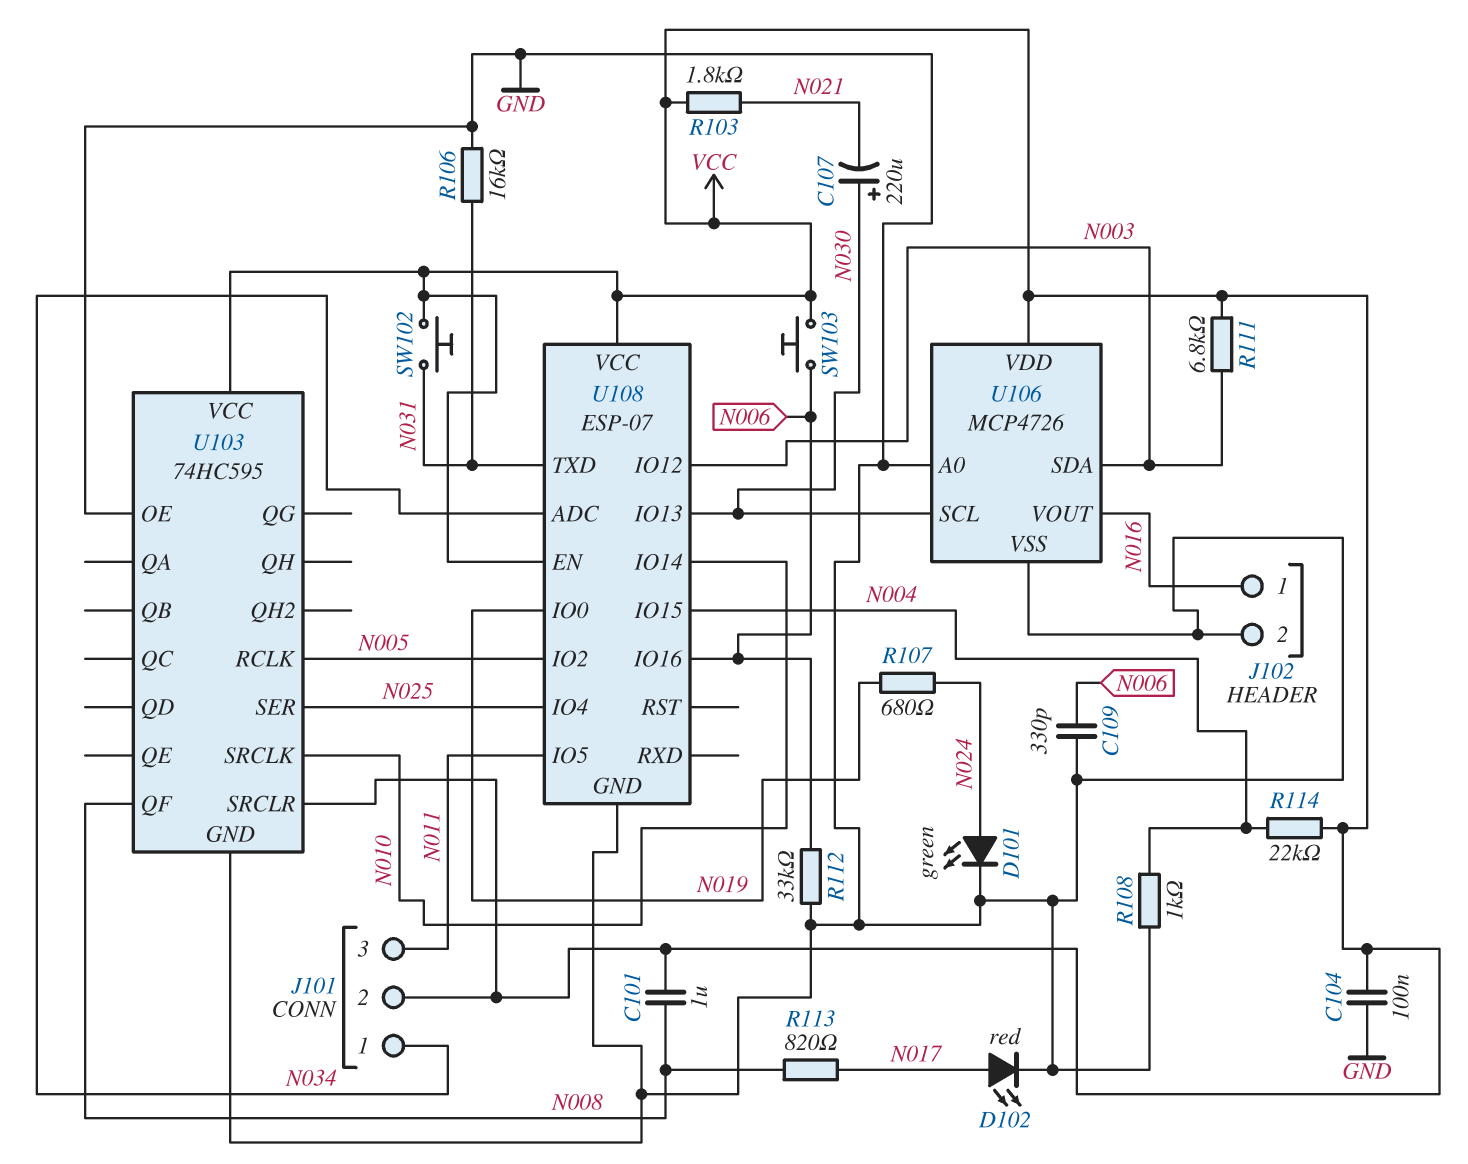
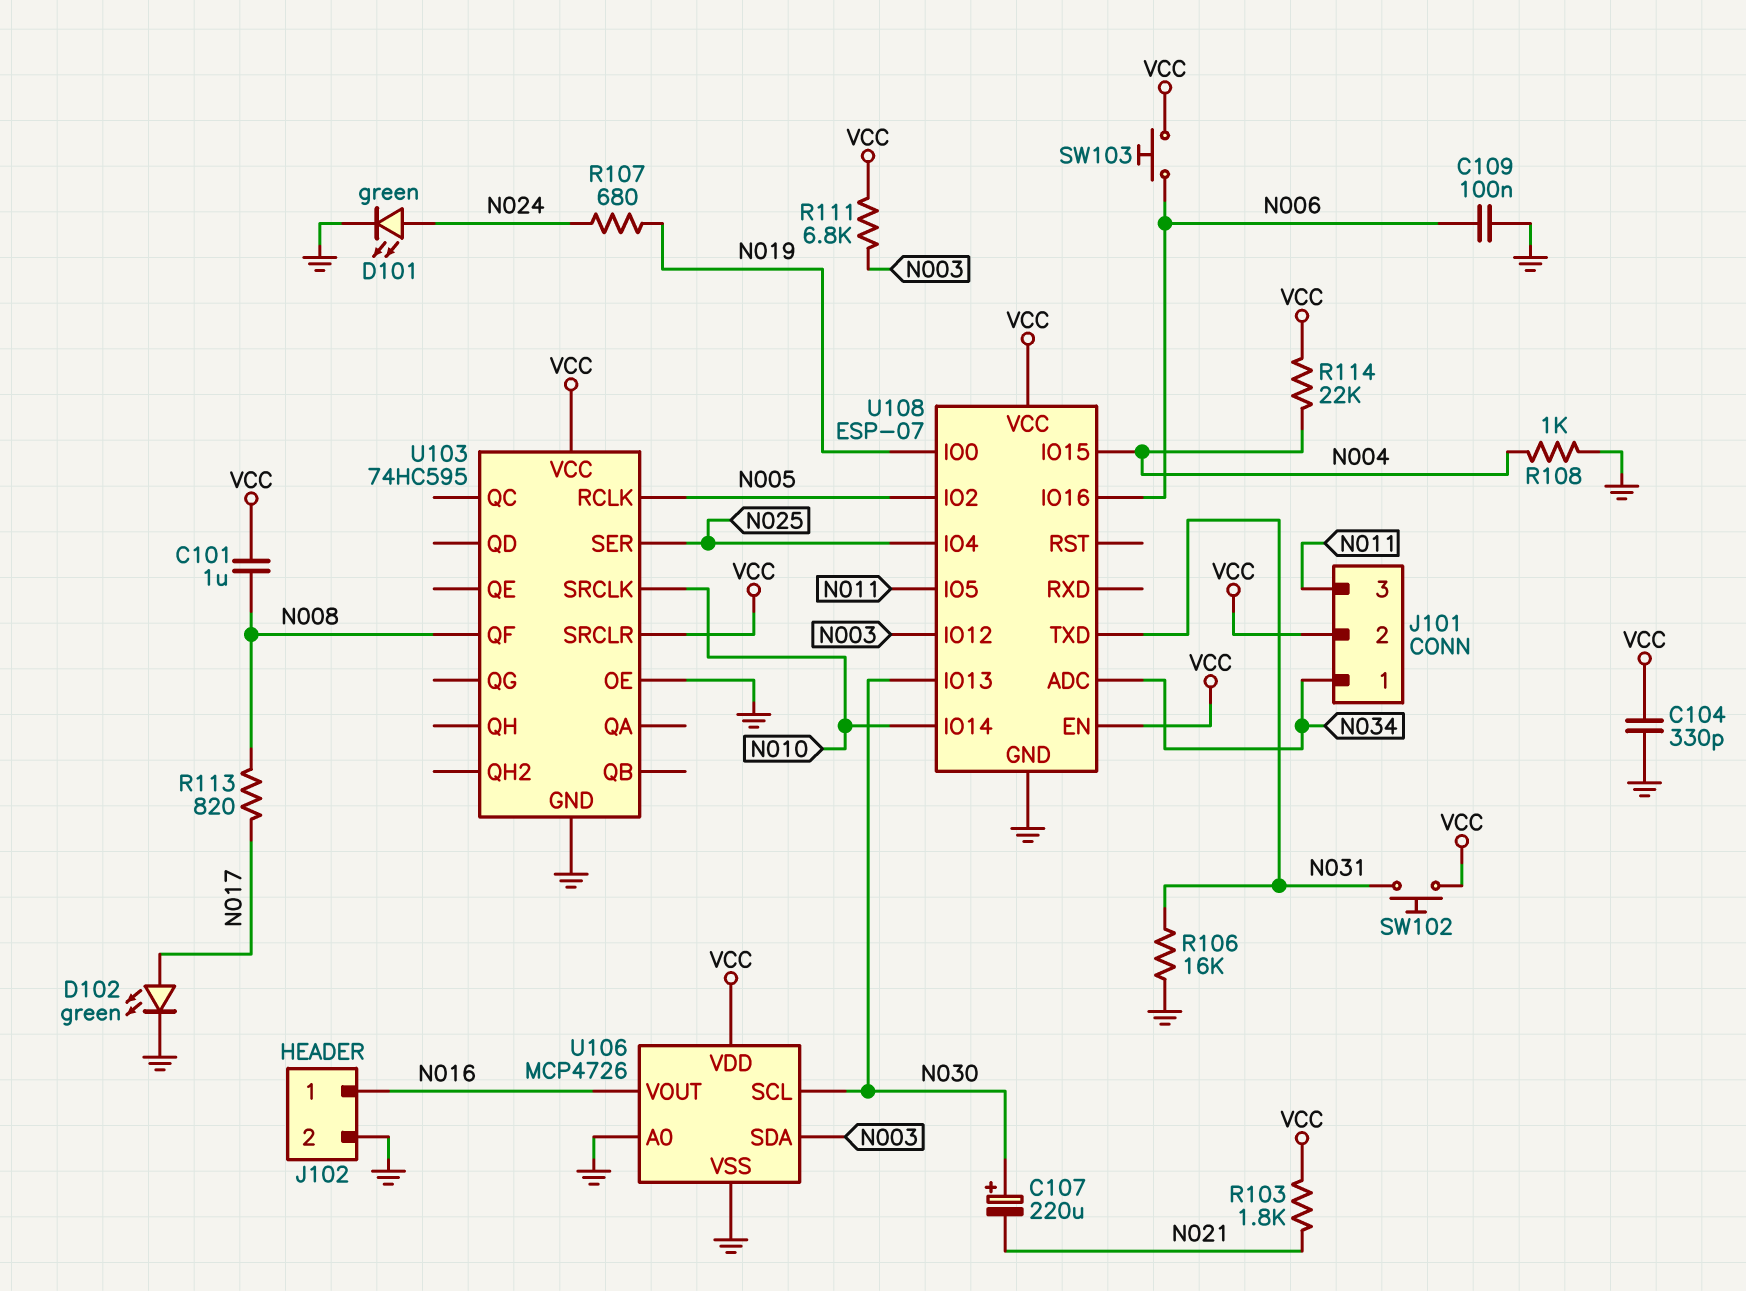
C104: 100nF (GND, VCC) -> 330pF (GND, VCC)
C109: 330pF (GND, N006) -> 100nF (GND, N006)
D102: LED red (A N017, K GND) -> LED green (A N017, K GND)
R112: 33k (GND, N006) -> none

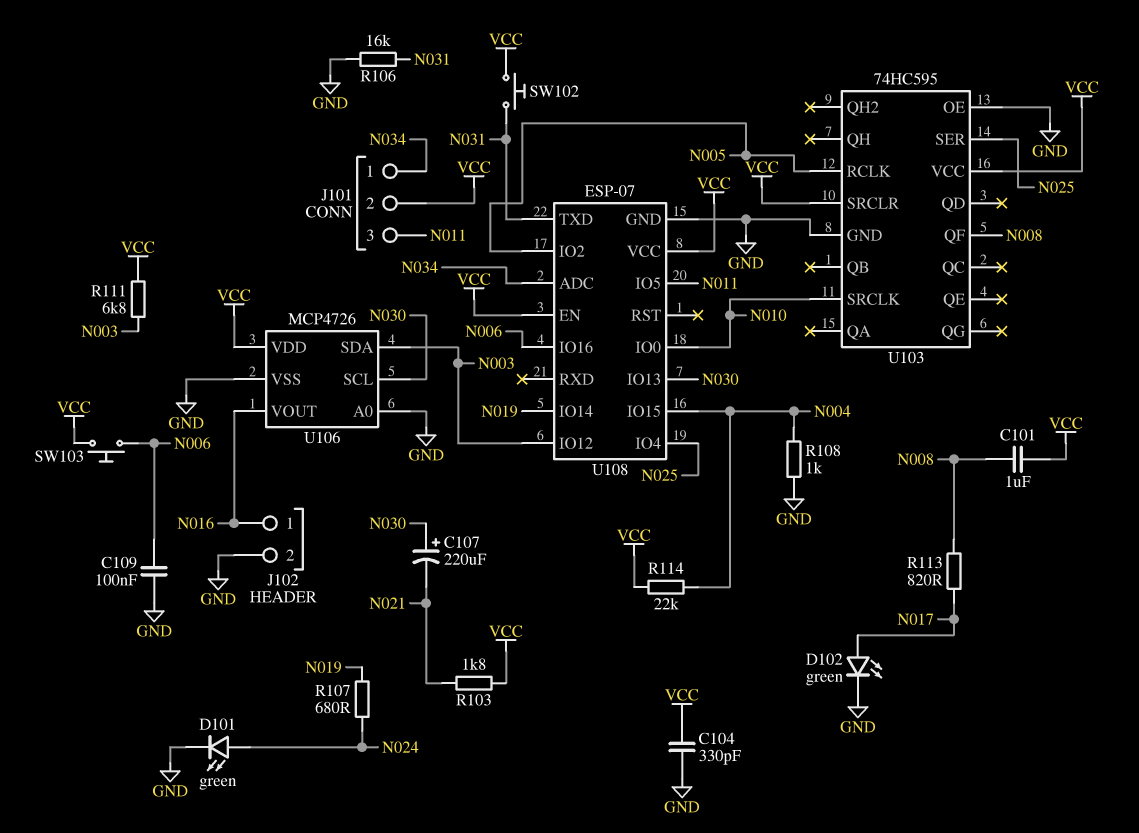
U108 pin IO0: N019 -> N010
U108 pin IO14: N010 -> N019

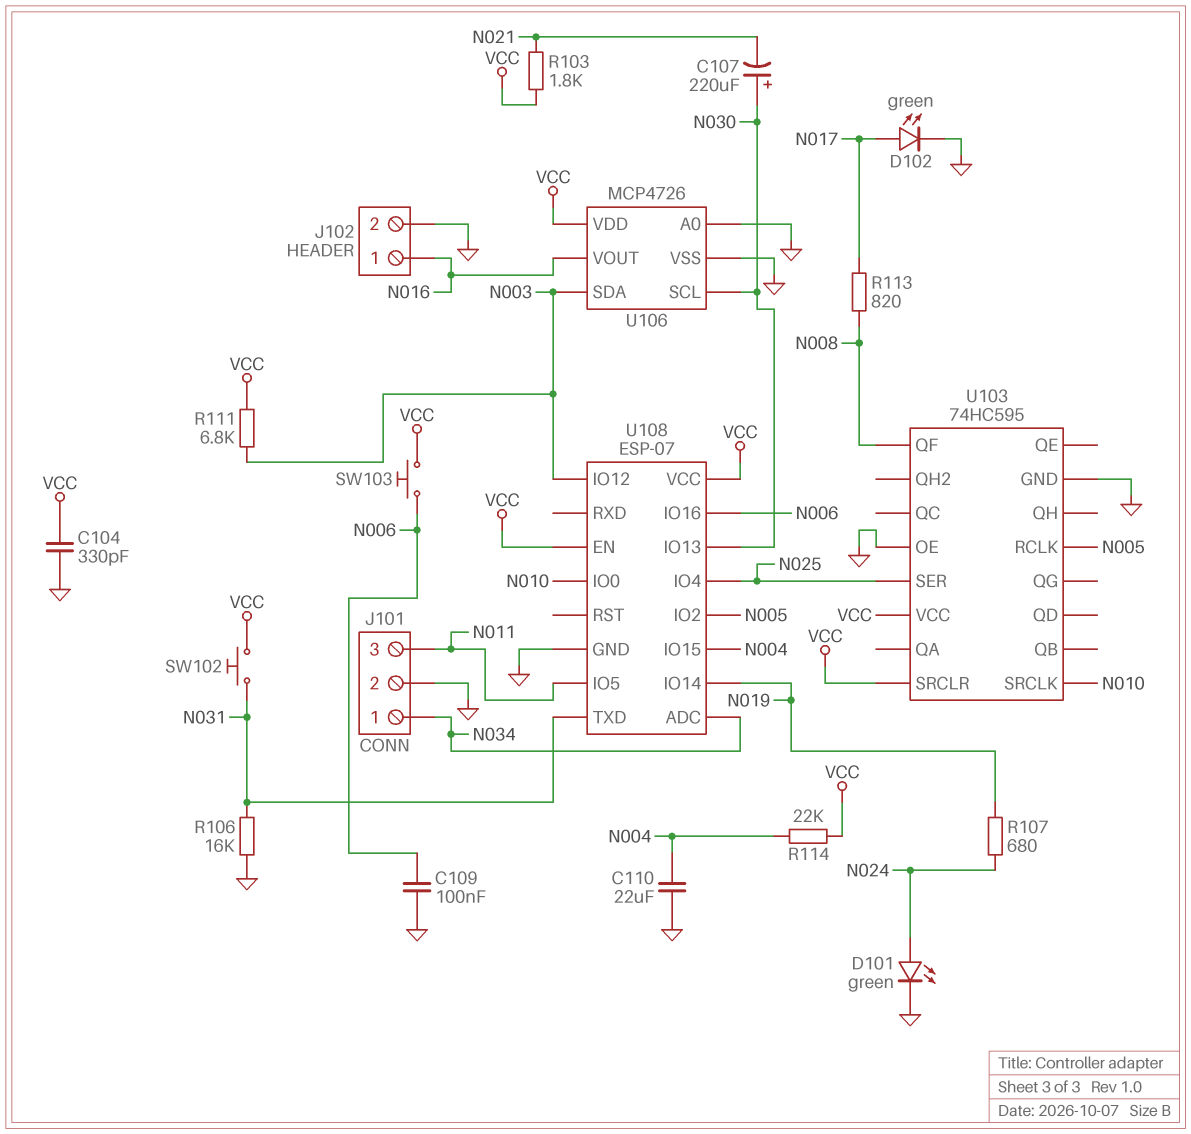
C101: 1uF (N008, VCC) -> none
C110: none -> 22uF (GND, N004)
J101 pin 2: VCC -> GND
R108: 1k (GND, N004) -> none

